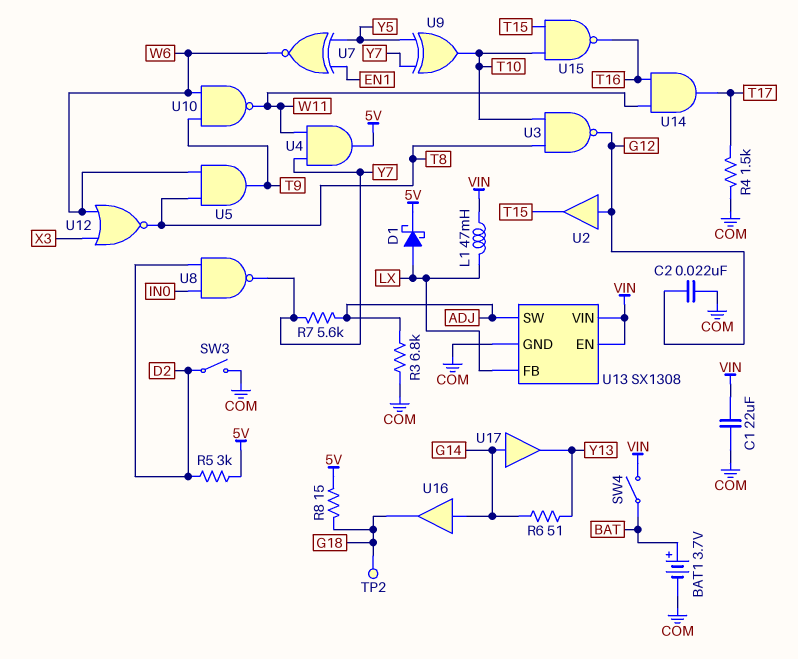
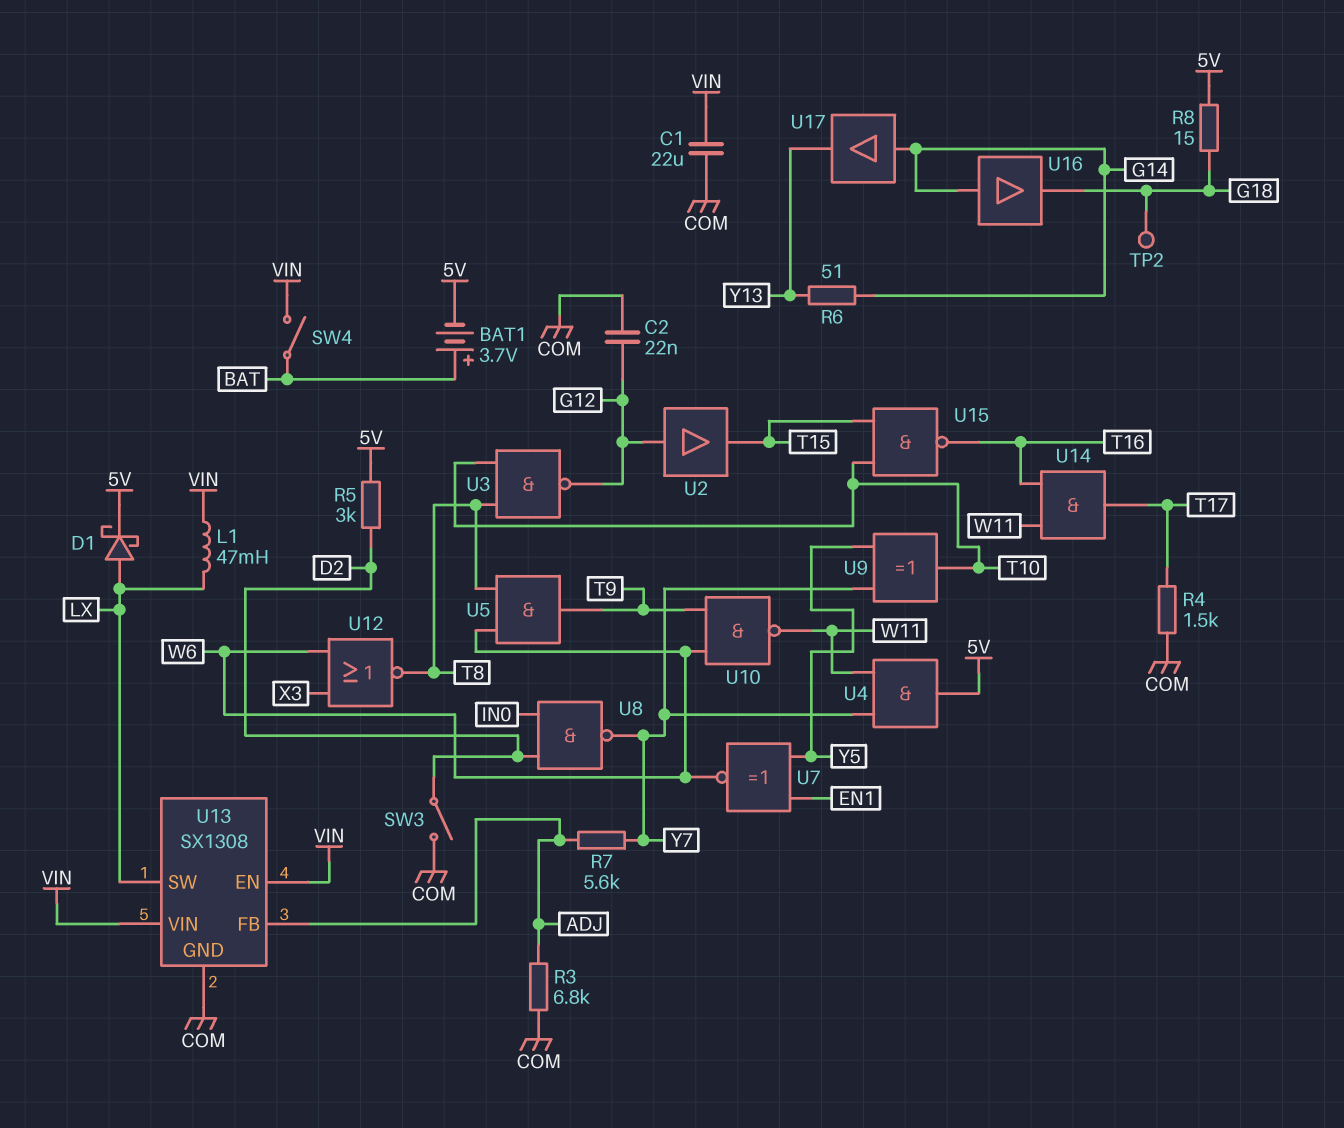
BAT1: 3.7V (plus BAT, minus COM) -> 3.7V (plus BAT, minus 5V)
U13 pin FB: LX -> ADJ
U13 pin SW: ADJ -> LX

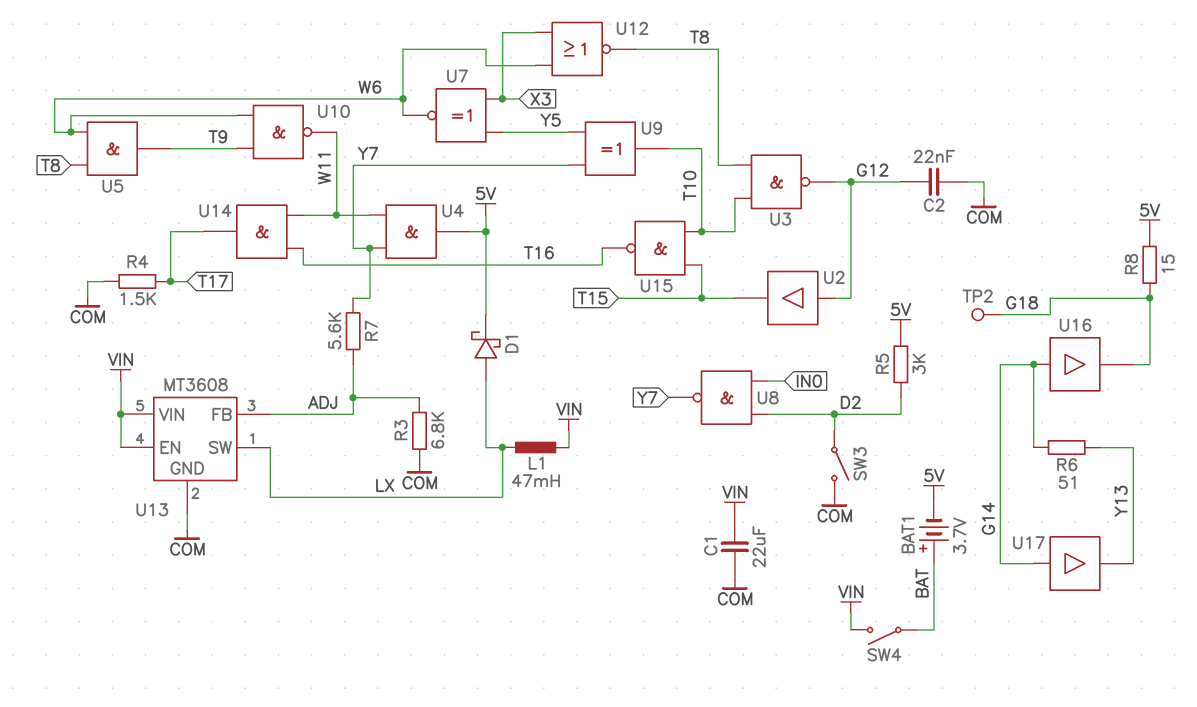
U7: XNOR (in EN1, in Y5, out W6) -> XNOR (in X3, in Y5, out W6)
U13: SX1308 -> MT3608

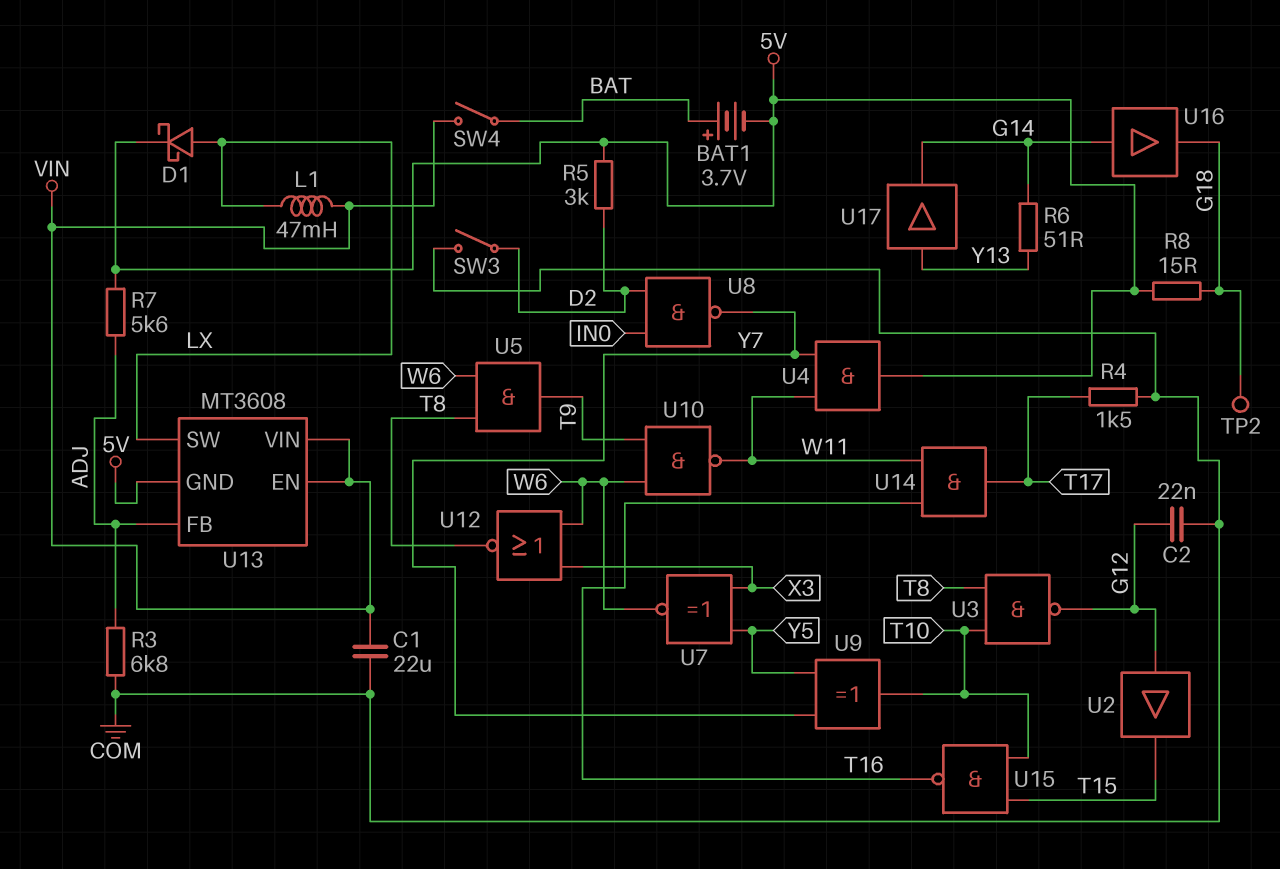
R7: 5.6k (ADJ, Y7) -> 5.6k (5V, ADJ)
U13 pin GND: COM -> 5V
U17: buffer (in G14, out Y13) -> buffer (in Y13, out G14)

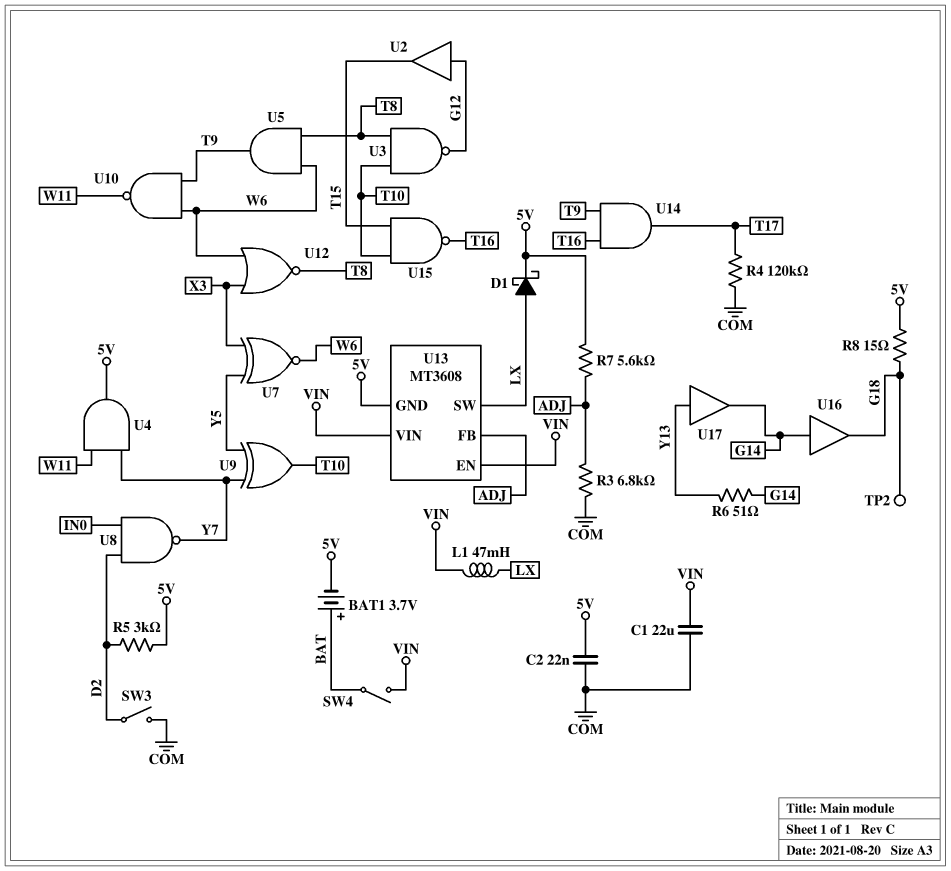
C2: 22nF (COM, G12) -> 22nF (5V, COM)
R4: 1.5k (COM, T17) -> 120k (COM, T17)
U14: AND (in T16, in W11, out T17) -> AND (in T9, in T16, out T17)

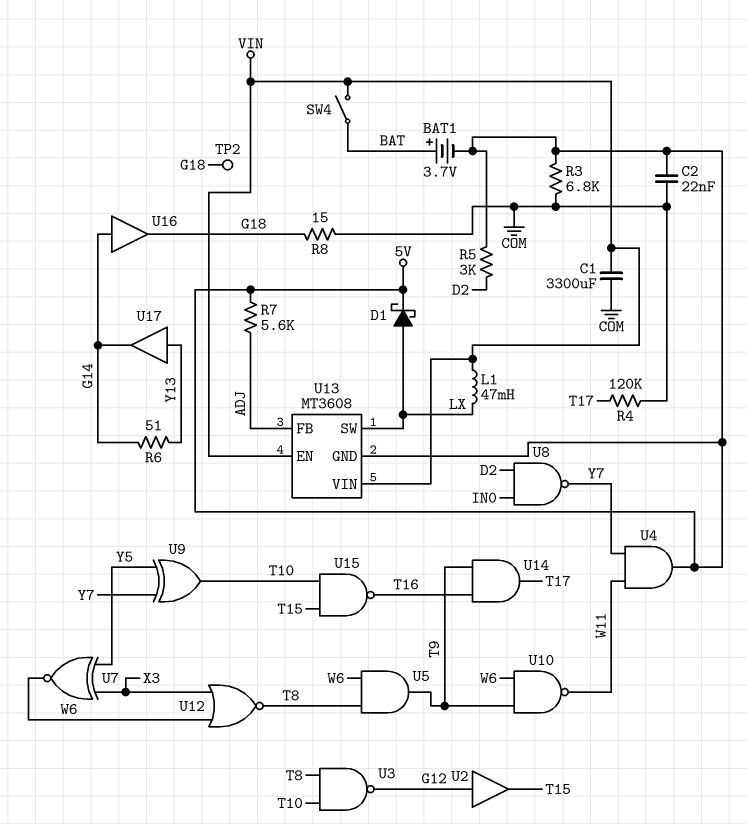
C1: 22uF (COM, VIN) -> 3300uF (COM, VIN)
R3: 6.8k (ADJ, COM) -> 6.8k (5V, COM)
R8: 15 (5V, G18) -> 15 (COM, G18)
SW3: switch (COM, D2) -> none

